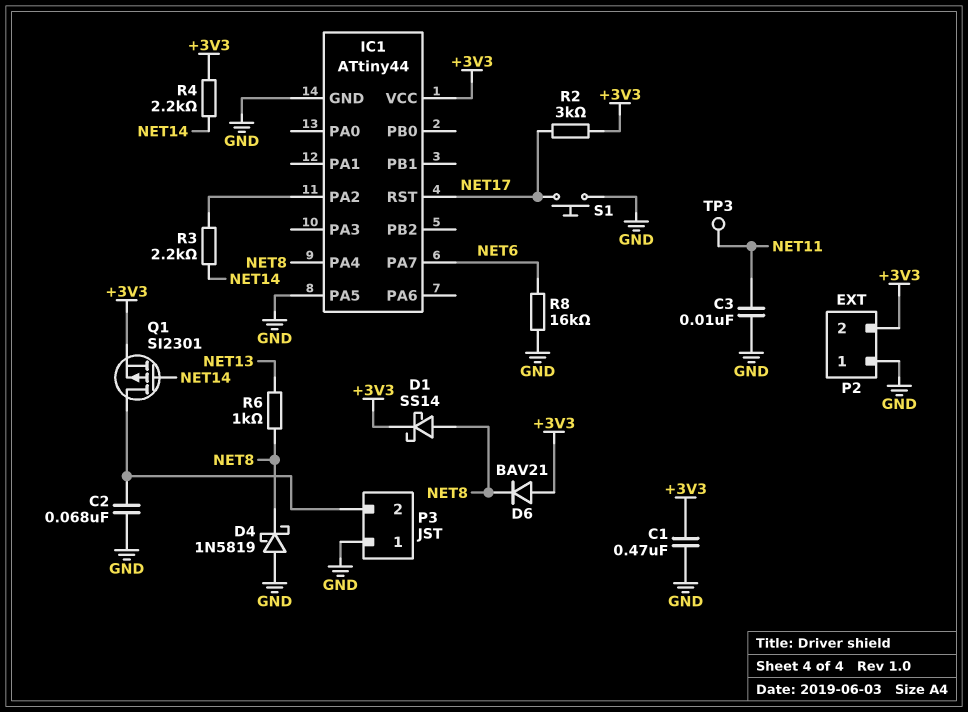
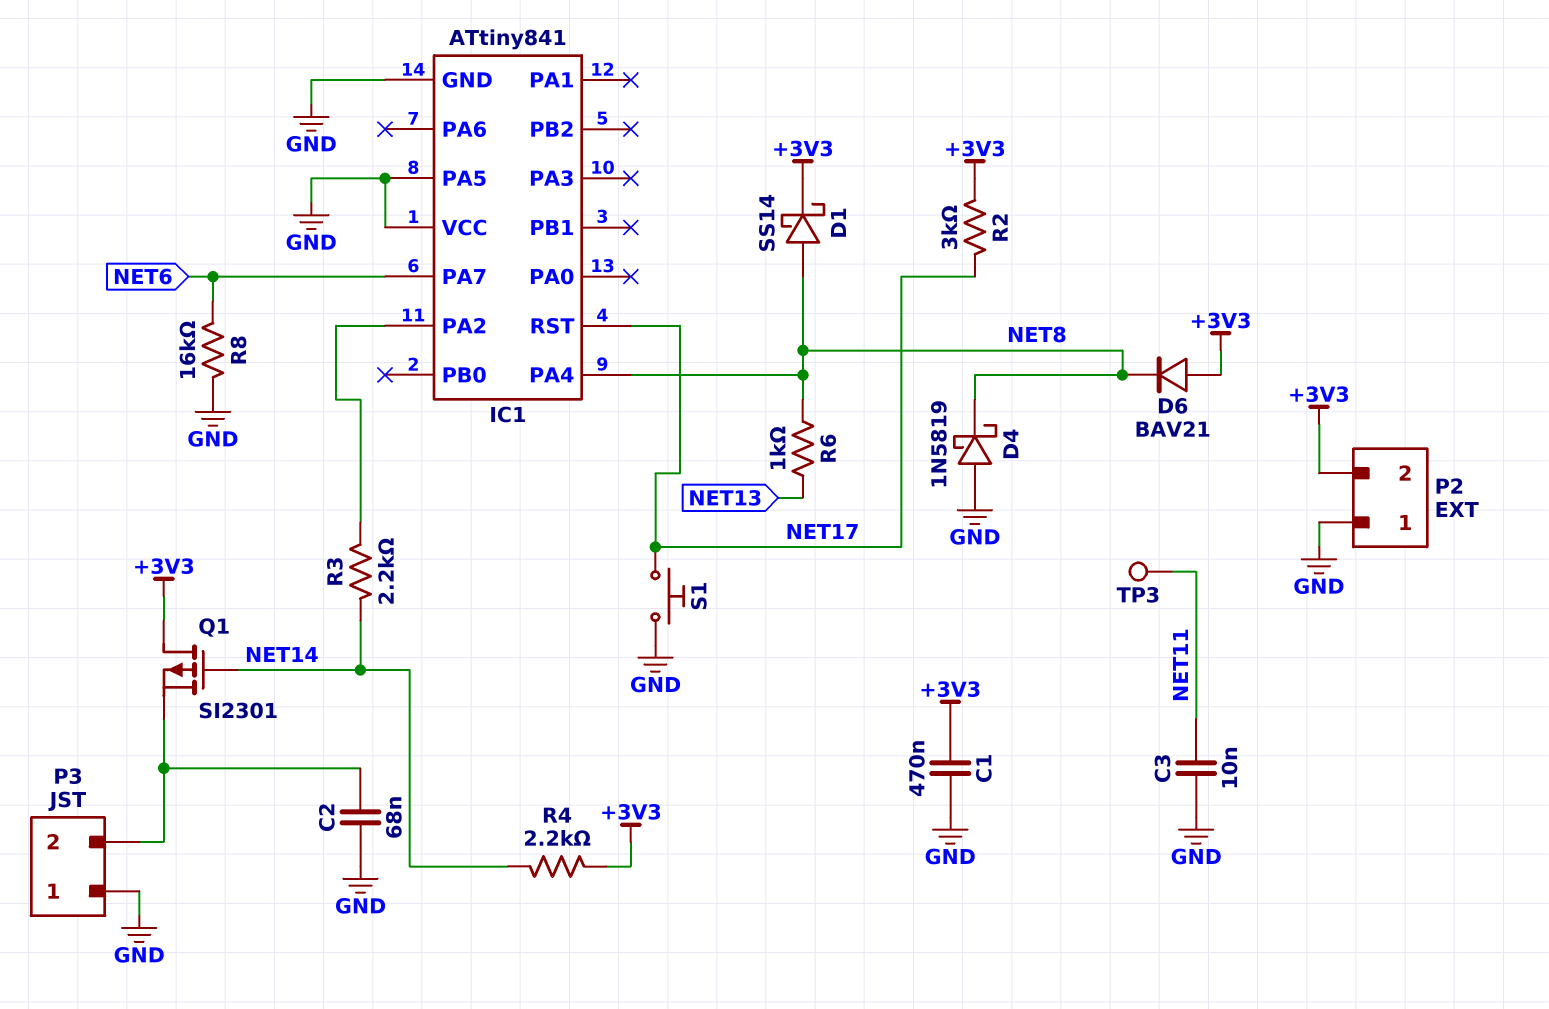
IC1: ATtiny44 -> ATtiny841
IC1 pin VCC: +3V3 -> GND
Q1: PMOS SI2301 (G NET14, D P3/2, S +3V3) -> PMOS SI2301 (G NET14, D +3V3, S P3/2)

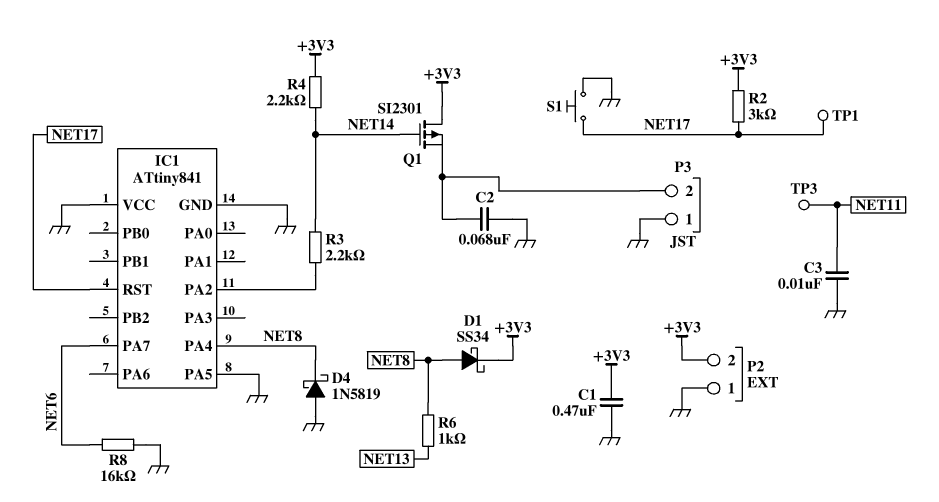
D1: schottky SS14 (A NET8, K +3V3) -> schottky SS34 (A NET8, K +3V3)
D6: diode BAV21 (A +3V3, K NET8) -> none
TP1: none -> test point (NET17)

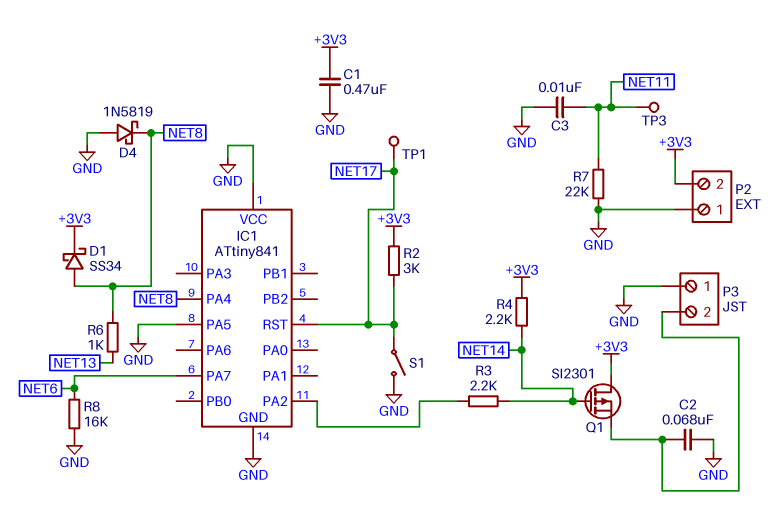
R7: none -> 22k (GND, NET11)
S1: button (GND, NET17) -> switch (GND, NET17)

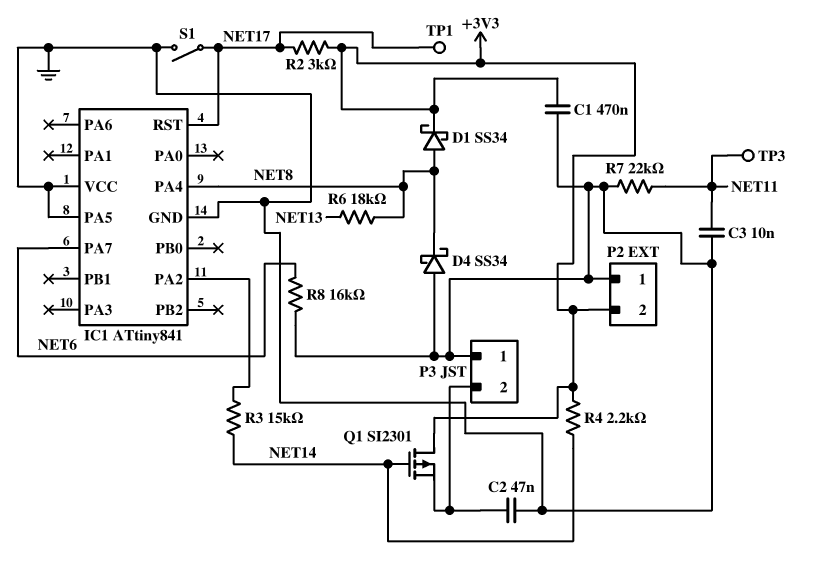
C2: 68nF (GND, P3/2) -> 47nF (GND, P3/2)
D4: schottky 1N5819 (A GND, K NET8) -> schottky SS34 (A GND, K NET8)
R3: 2.2k (IC1/PA2, NET14) -> 15k (IC1/PA2, NET14)
R6: 1k (NET8, NET13) -> 18k (NET8, NET13)

